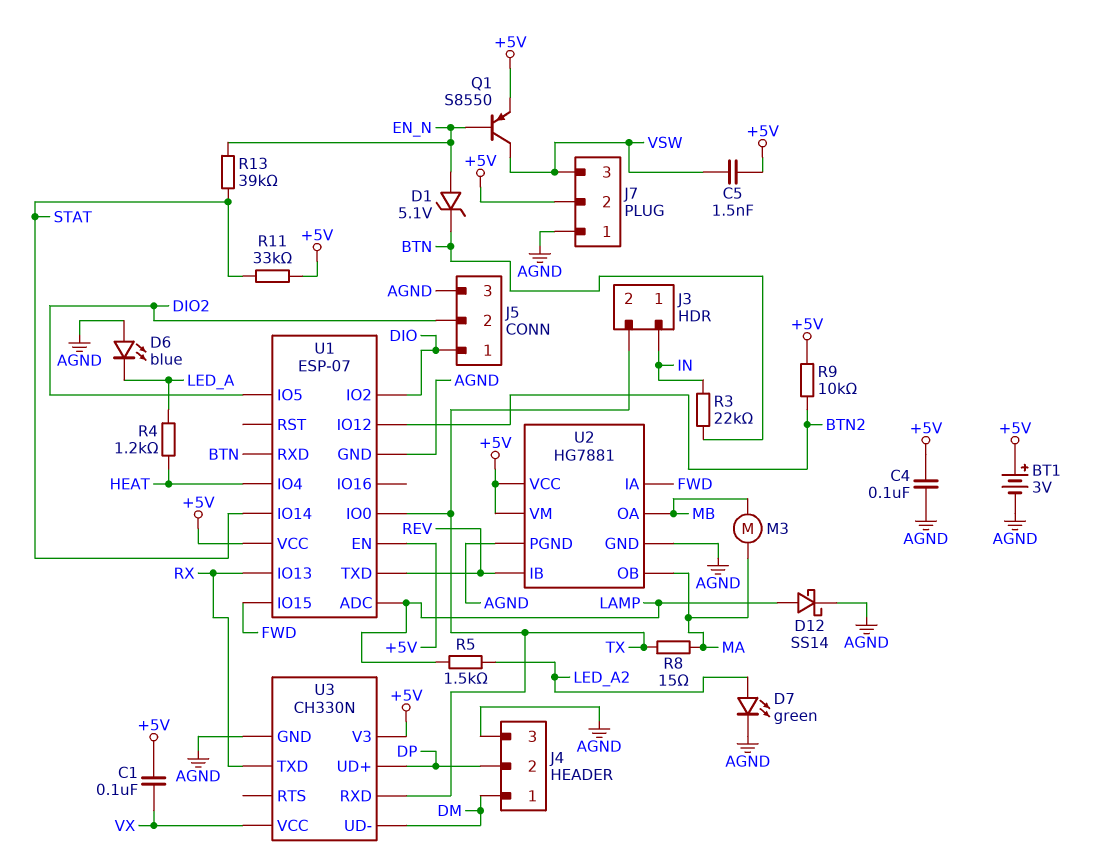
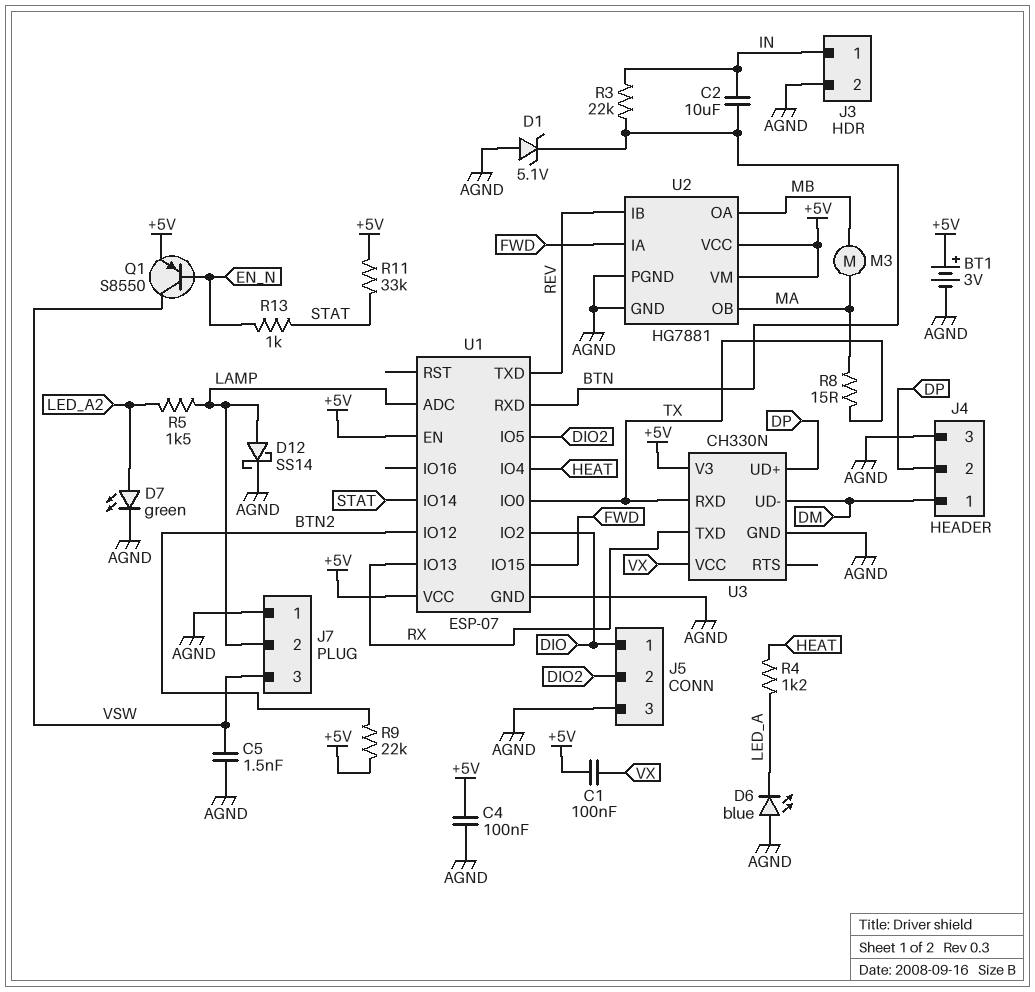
C2: none -> 10uF (BTN, IN)
C5: 1.5nF (+5V, VSW) -> 1.5nF (AGND, VSW)
D1: zener 5.1V (A EN_N, K BTN) -> zener 5.1V (A AGND, K BTN)
J3 pin 2: TX -> AGND
J7 pin 2: +5V -> LAMP
R9: 10k (+5V, BTN2) -> 22k (+5V, BTN2)
R13: 39k (EN_N, STAT) -> 1k (EN_N, STAT)

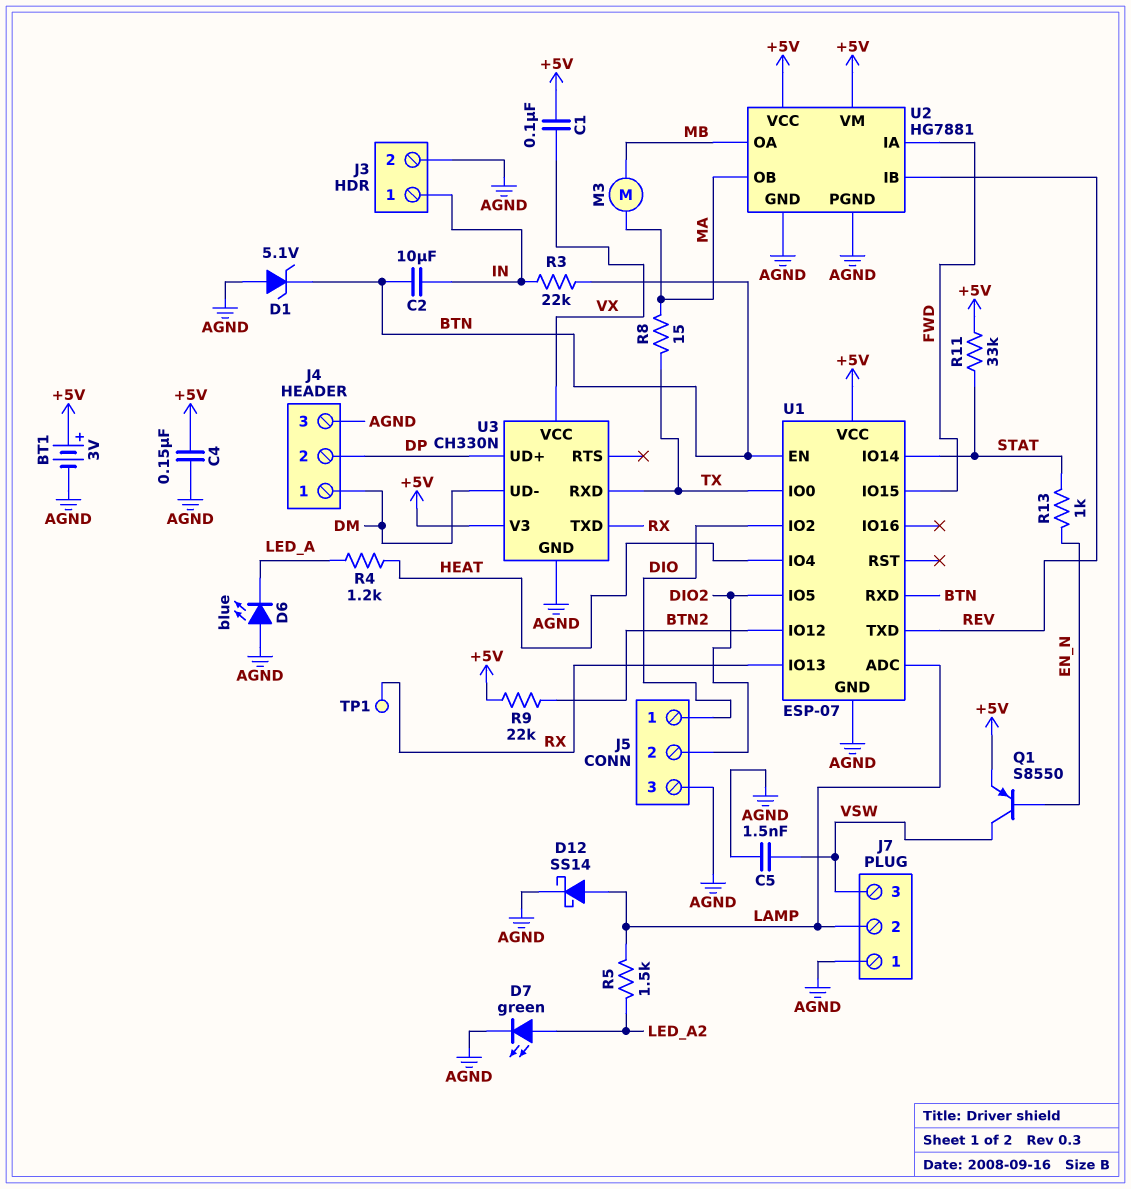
C4: 100nF (+5V, AGND) -> 150nF (+5V, AGND)
TP1: none -> test point (RX)
U1 pin EN: +5V -> BTN

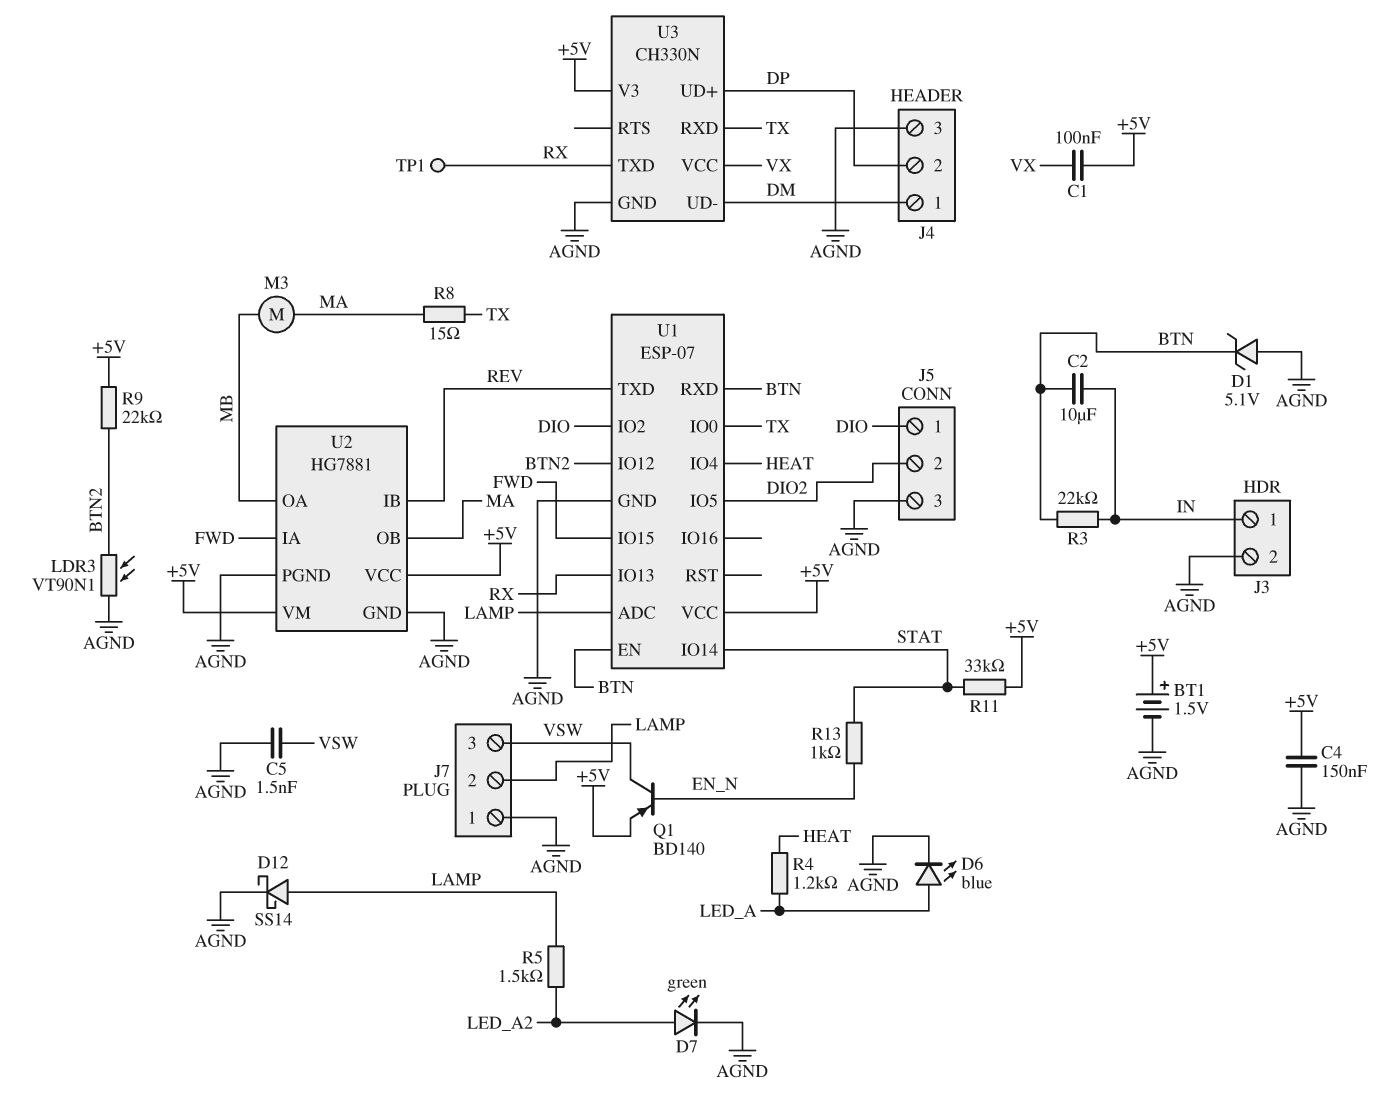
BT1: 3V (plus +5V, minus AGND) -> 1.5V (plus +5V, minus AGND)
D6: LED blue (A AGND, K LED_A) -> LED blue (A LED_A, K AGND)
LDR3: none -> VT90N1 (AGND, BTN2)
Q1: PNP S8550 (B EN_N, C VSW, E +5V) -> PNP BD140 (B EN_N, C VSW, E +5V)

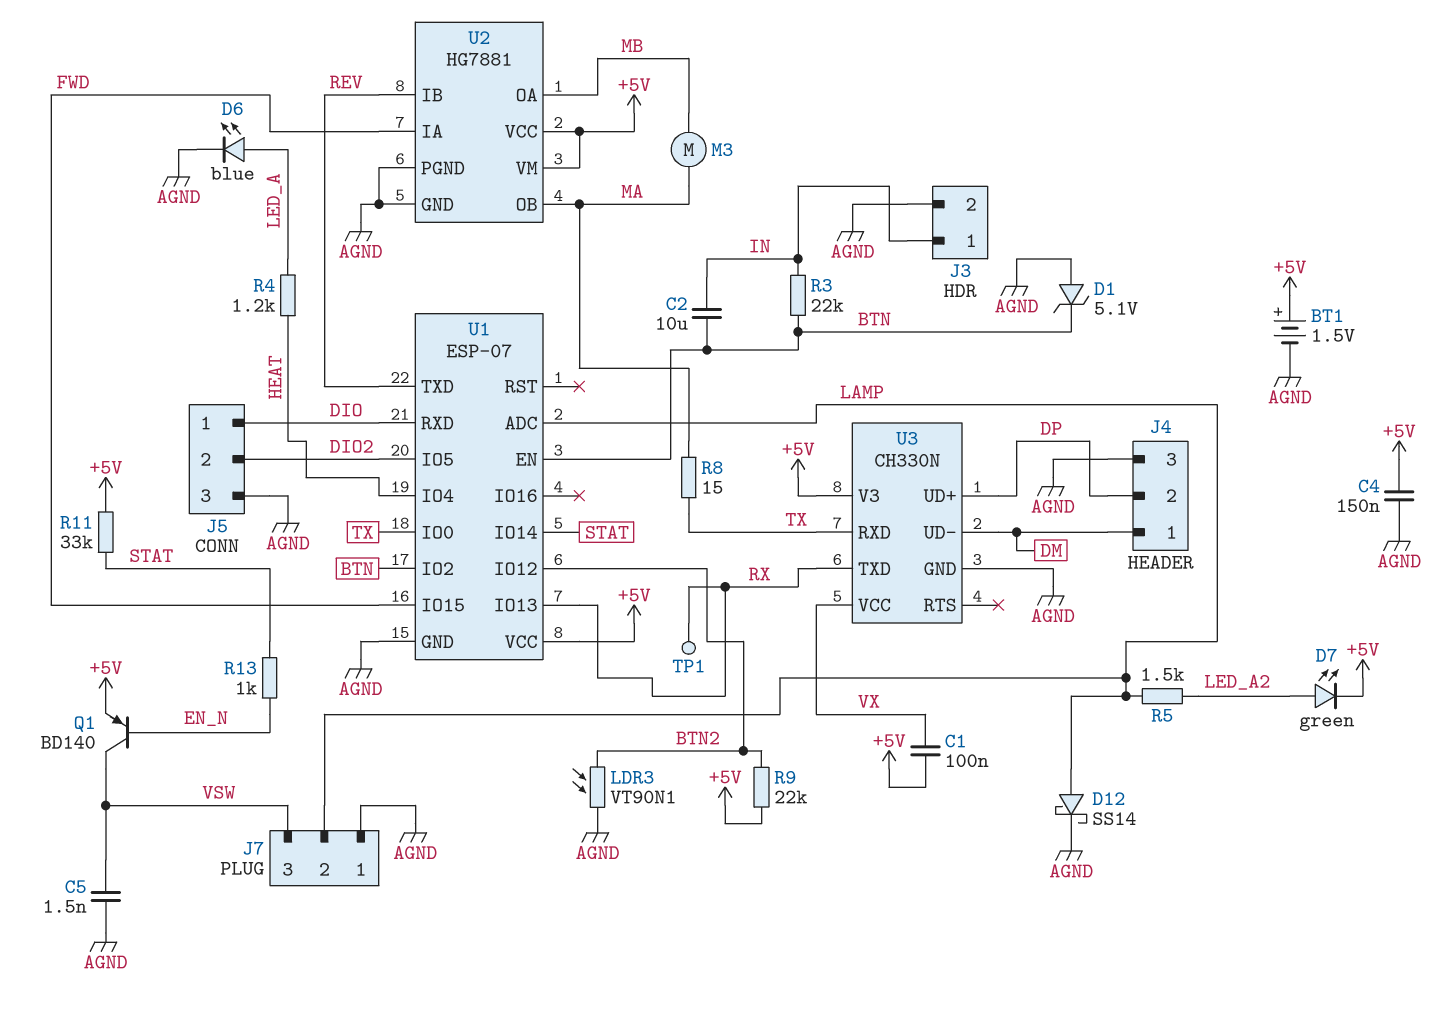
D7: LED green (A LED_A2, K AGND) -> LED green (A LED_A2, K +5V)
U1 pin IO2: DIO -> BTN
U1 pin RXD: BTN -> DIO

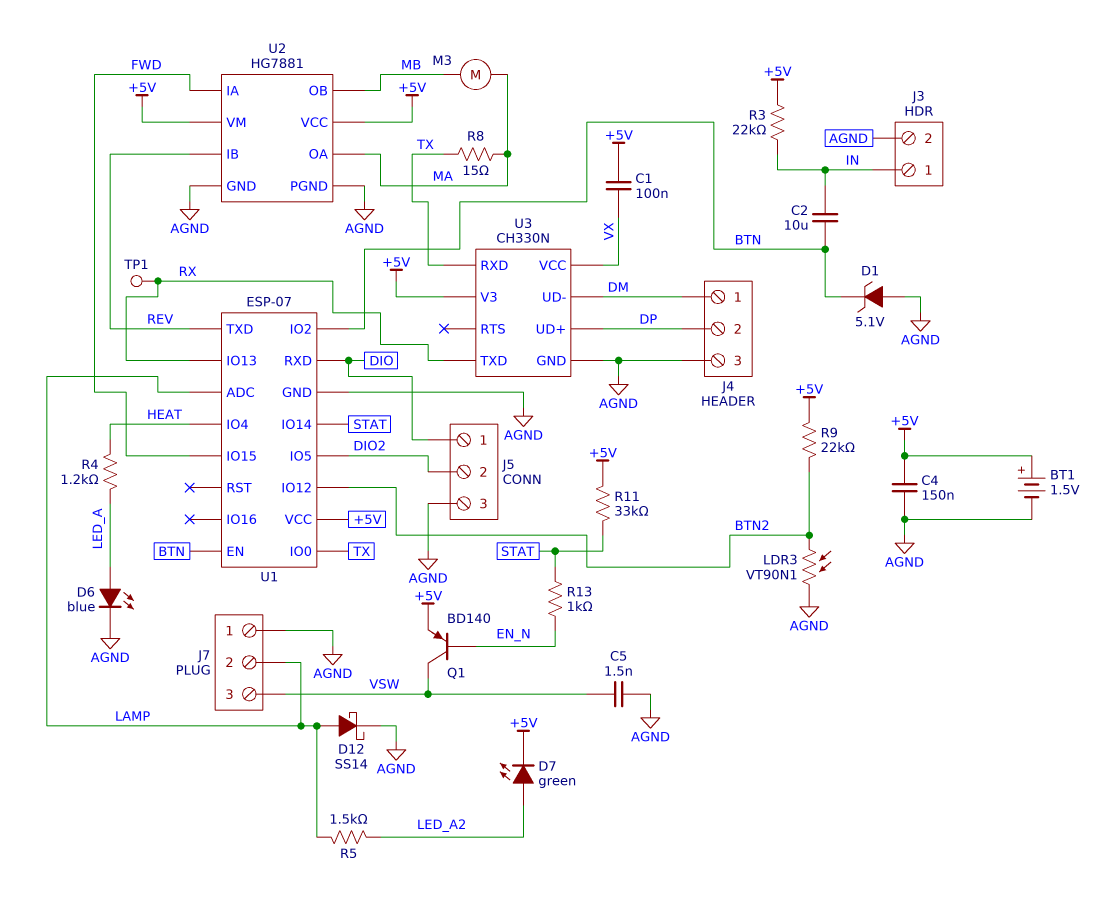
R3: 22k (BTN, IN) -> 22k (+5V, IN)
U2 pin OA: MB -> MA
U2 pin OB: MA -> MB

